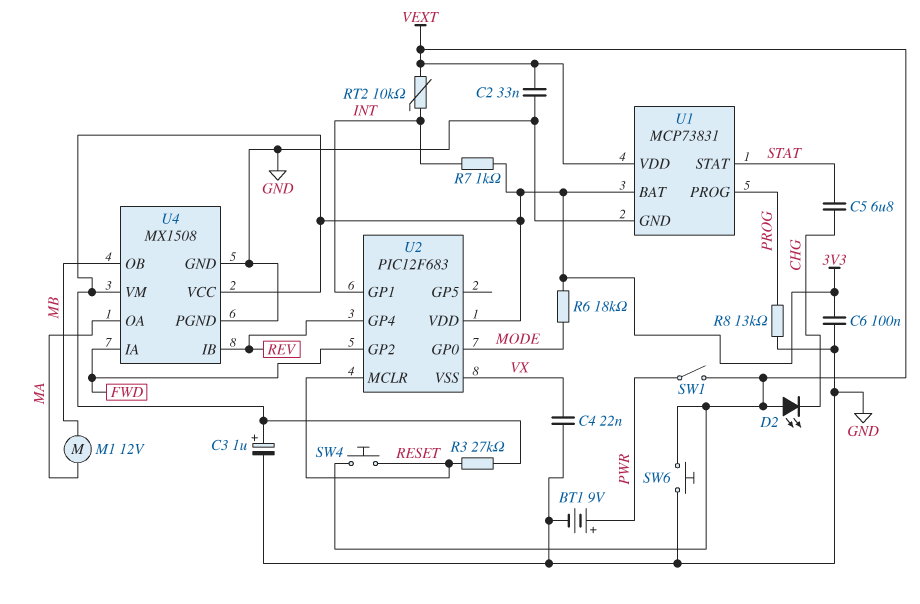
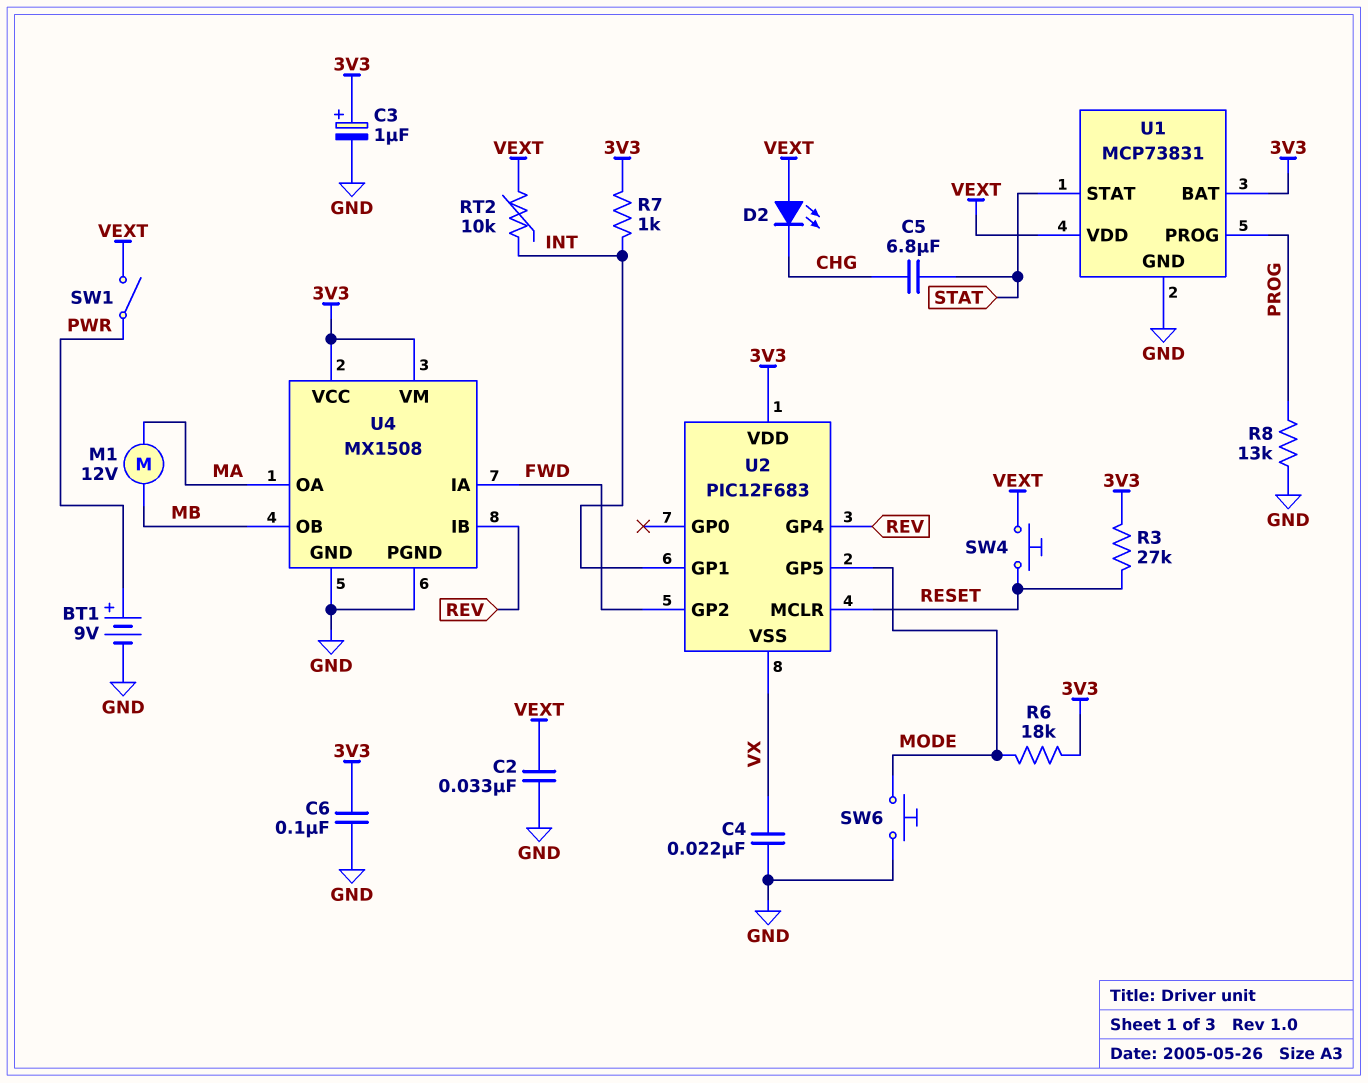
SW6: button (GND, VEXT) -> button (GND, MODE)
U2 pin GP0: MODE -> none
U2 pin GP5: none -> MODE

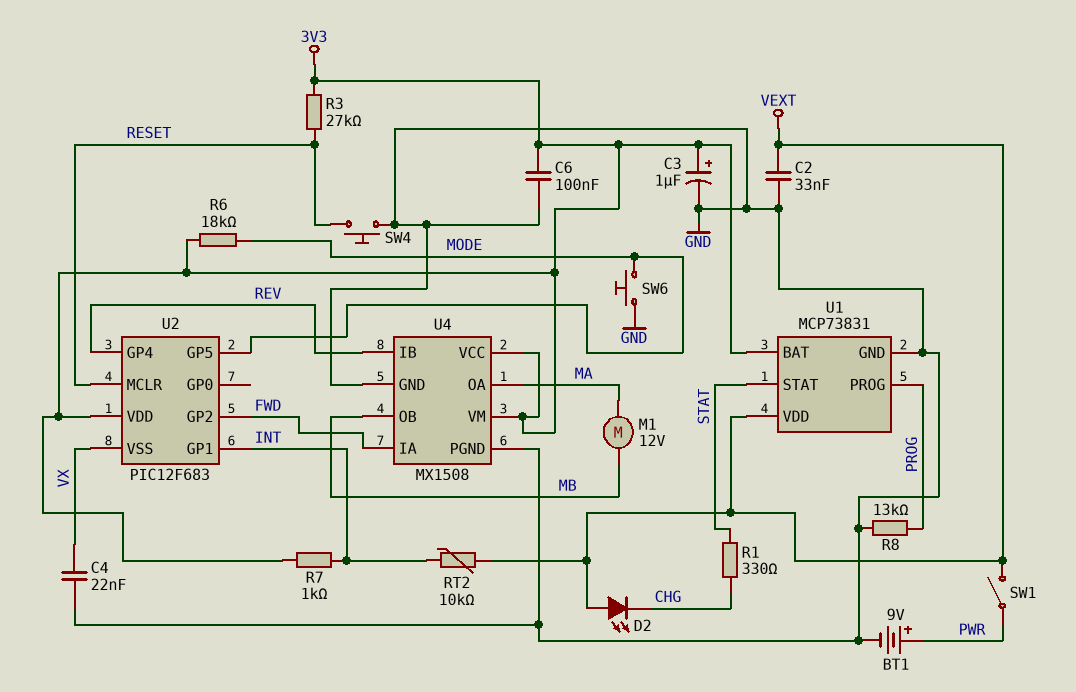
C5: 6.8uF (CHG, STAT) -> none
R1: none -> 330 (CHG, STAT)
SW4: button (RESET, VEXT) -> button (GND, RESET)

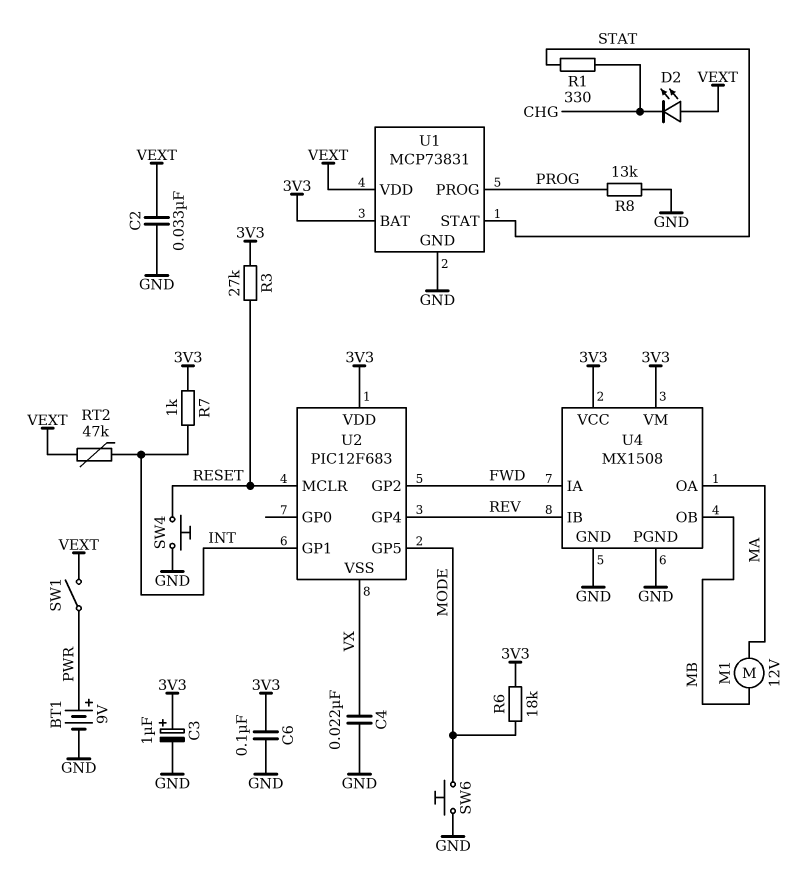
RT2: 10k (INT, VEXT) -> 47k (INT, VEXT)

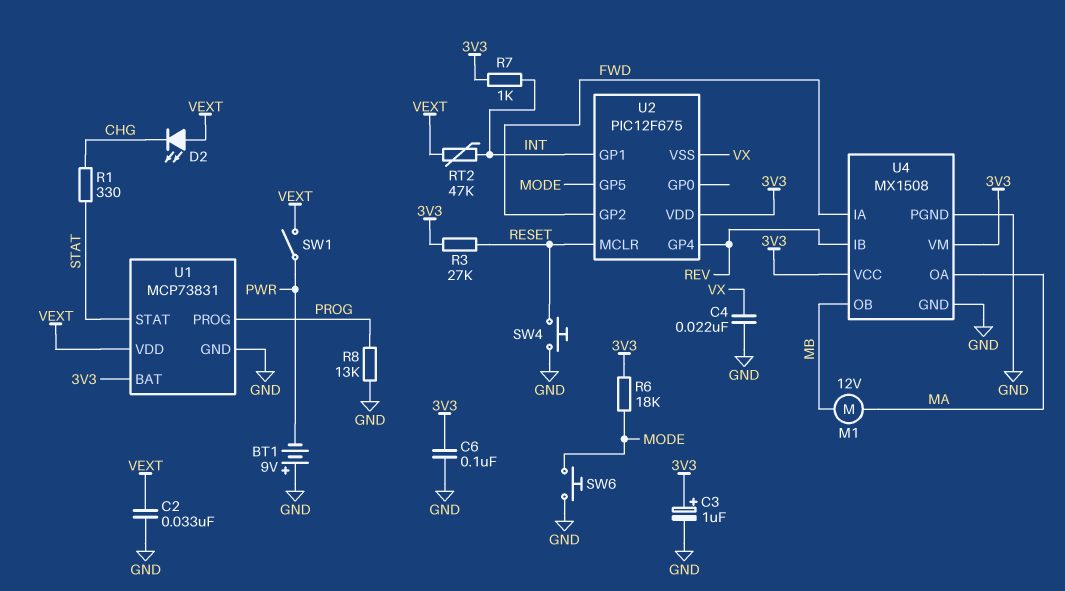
BT1: 9V (plus PWR, minus GND) -> 9V (plus GND, minus PWR)
U2: PIC12F683 -> PIC12F675

